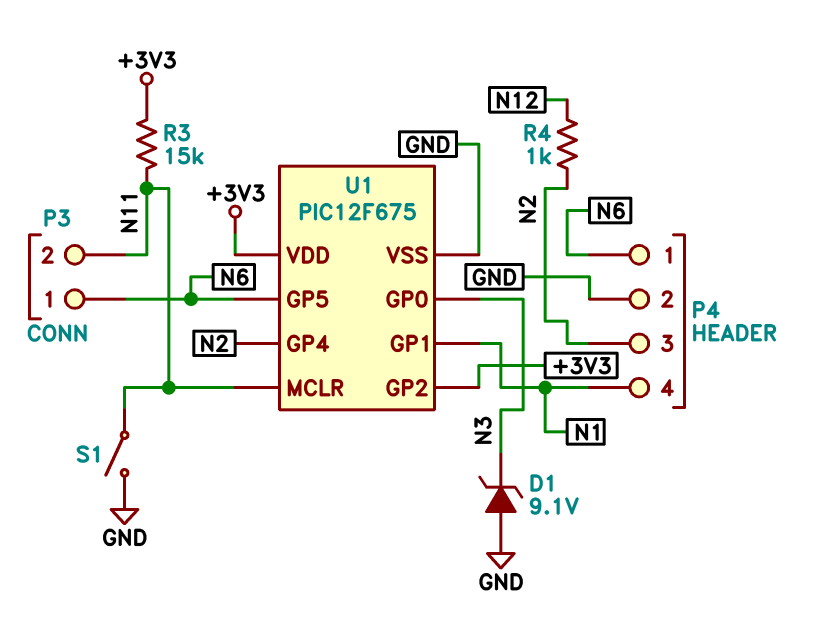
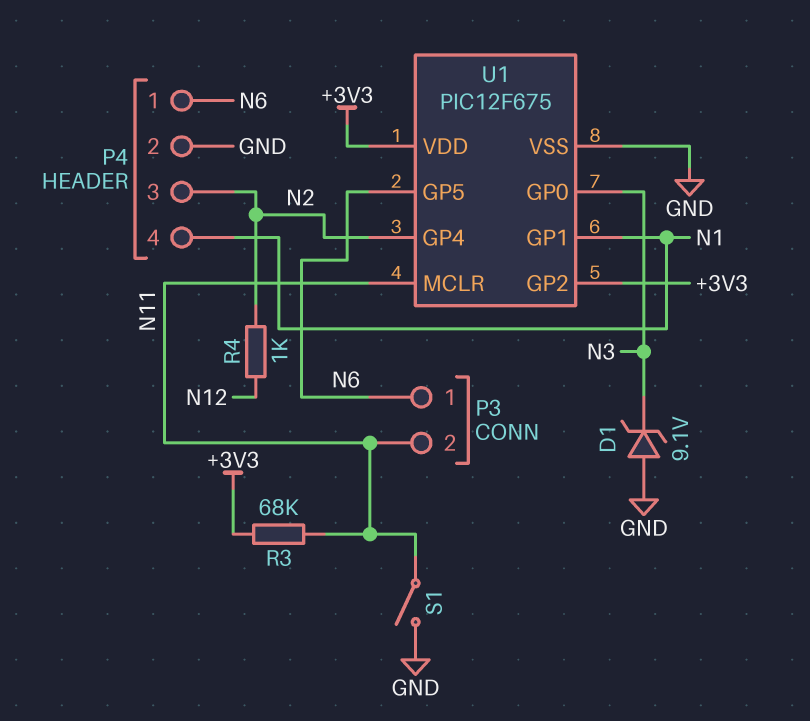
R3: 15k (+3V3, N11) -> 68k (+3V3, N11)

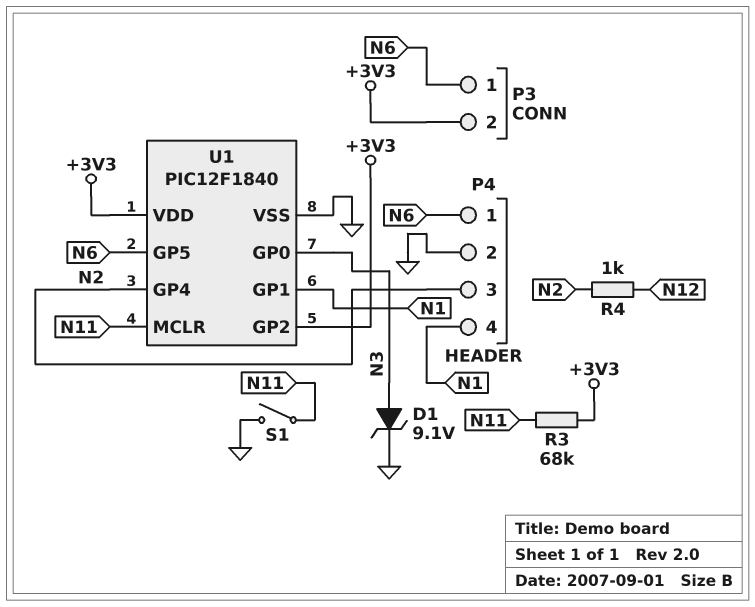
D1: zener 9.1V (A GND, K N3) -> zener 9.1V (A N3, K GND)
P3 pin 2: N11 -> +3V3
U1: PIC12F675 -> PIC12F1840

